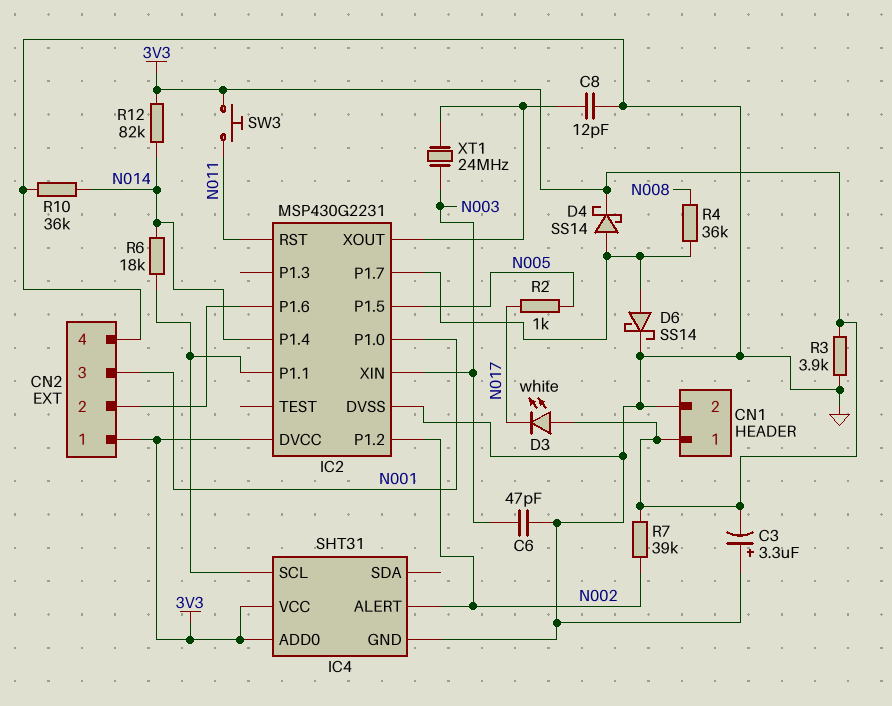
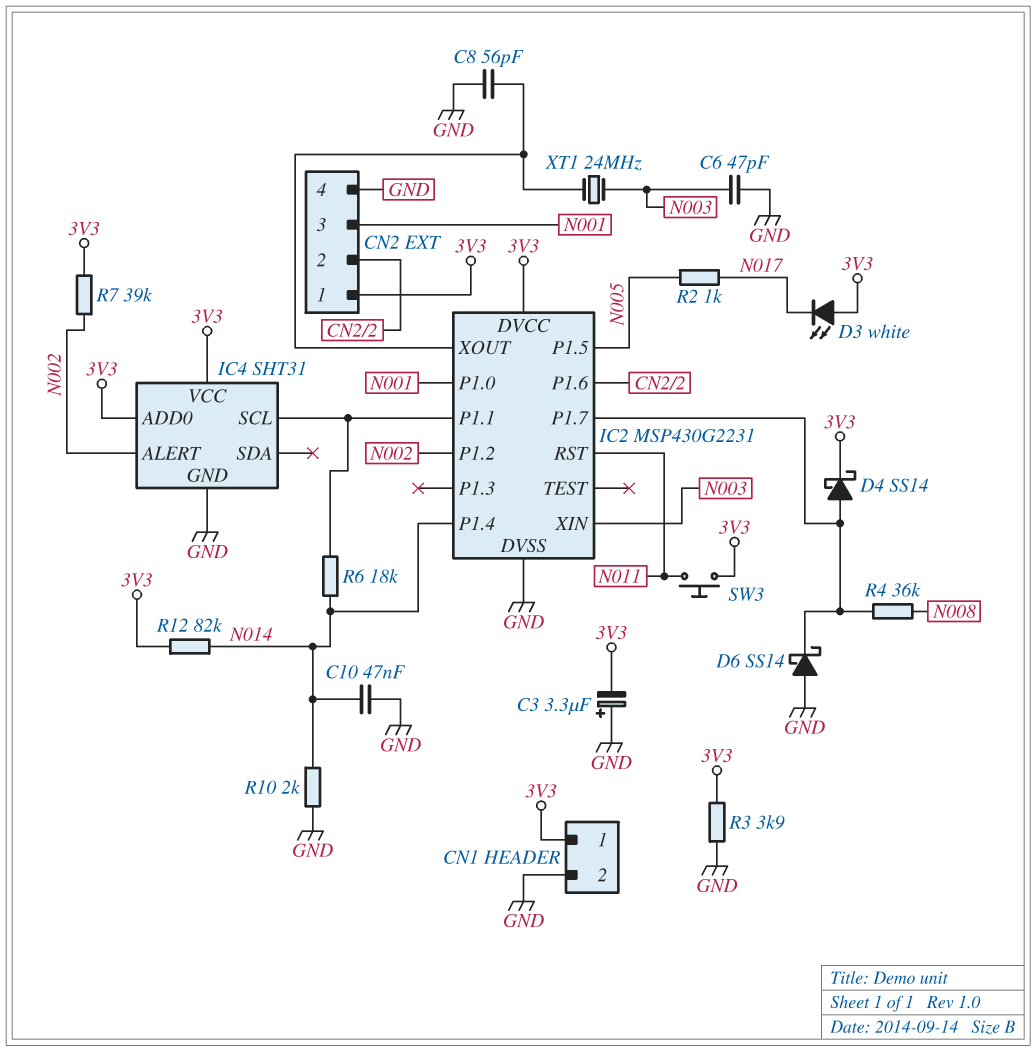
C8: 12pF (GND, IC2/XOUT) -> 56pF (GND, IC2/XOUT)
C10: none -> 47nF (GND, N014)
D6: schottky SS14 (A IC2/P1.7, K GND) -> schottky SS14 (A GND, K IC2/P1.7)
R10: 36k (GND, N014) -> 2k (GND, N014)

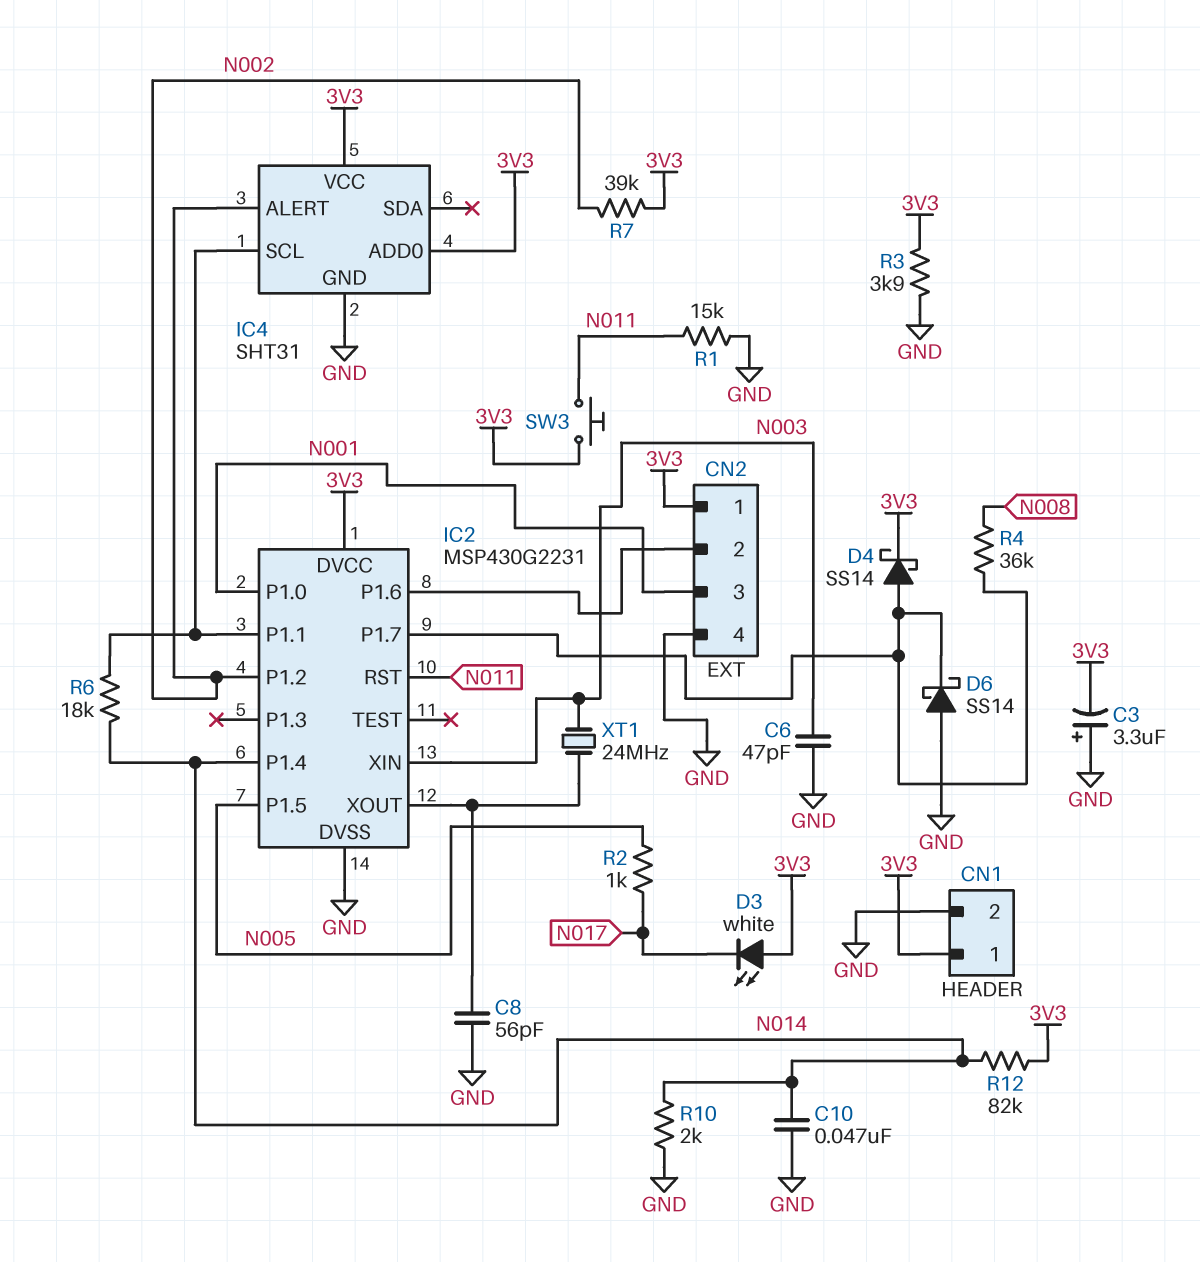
R1: none -> 15k (GND, N011)

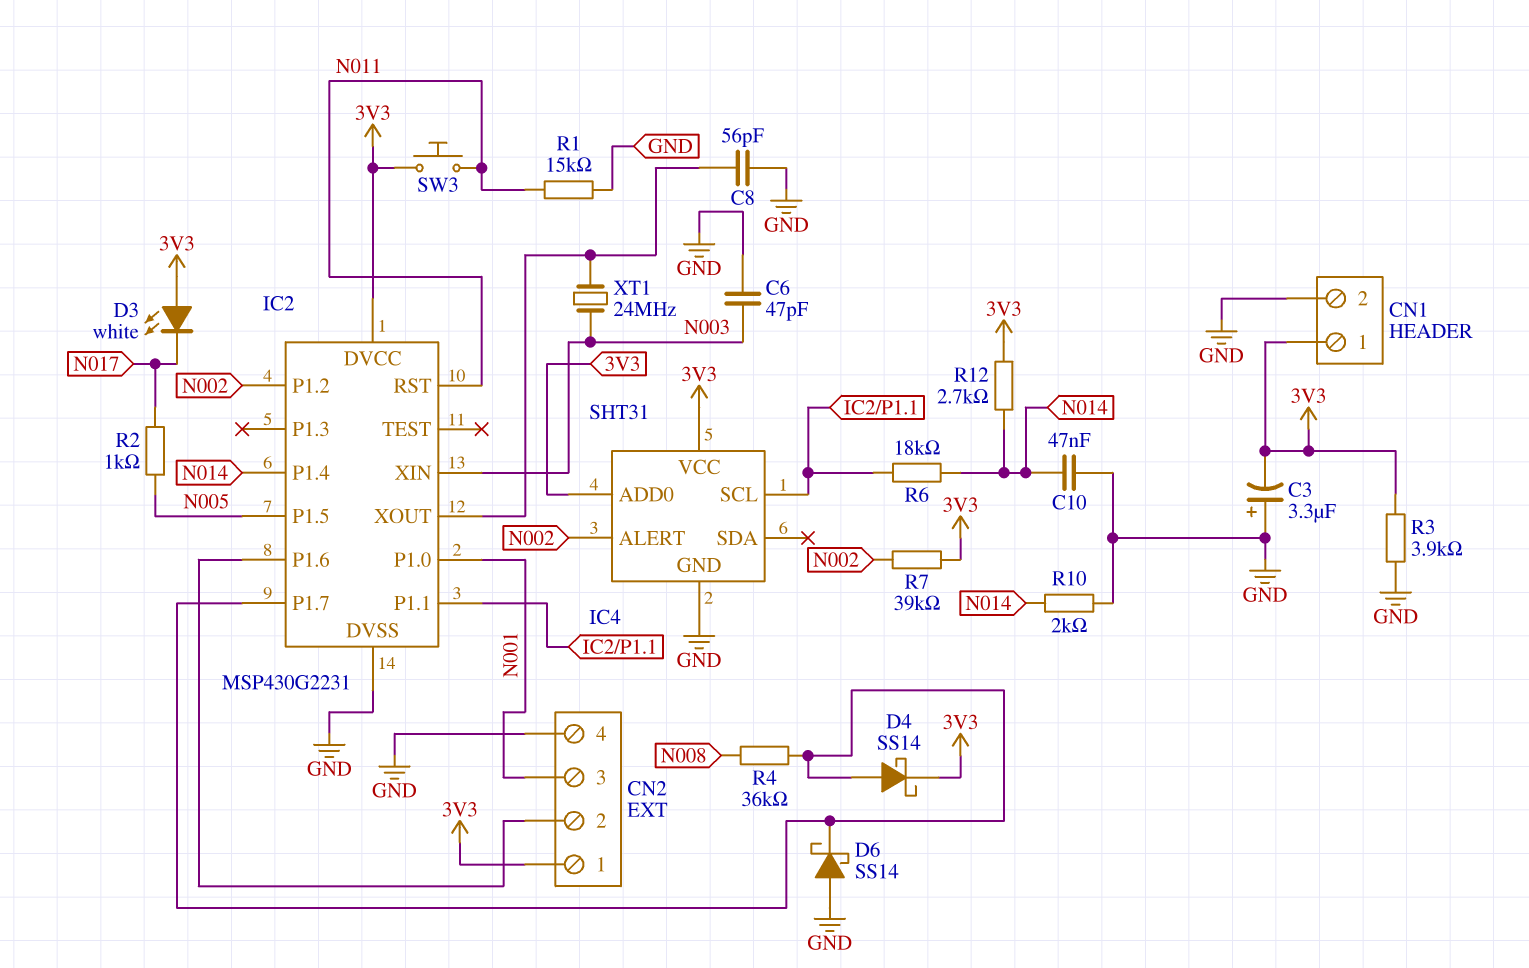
R12: 82k (3V3, N014) -> 2.7k (3V3, N014)

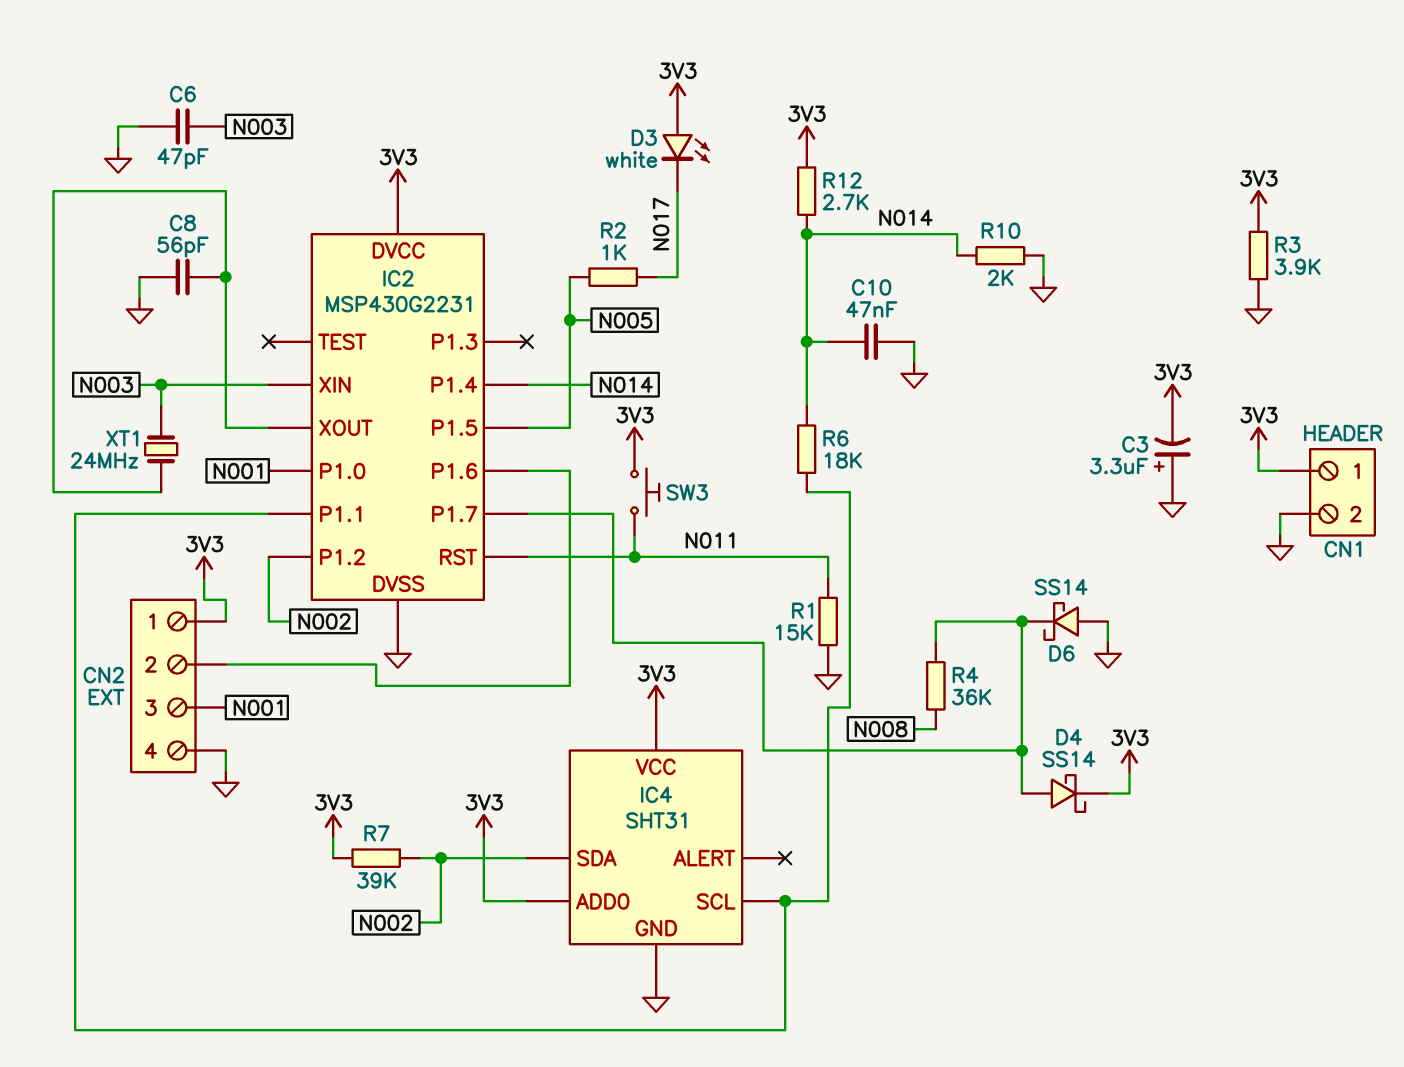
IC4 pin ALERT: N002 -> none
IC4 pin SDA: none -> N002

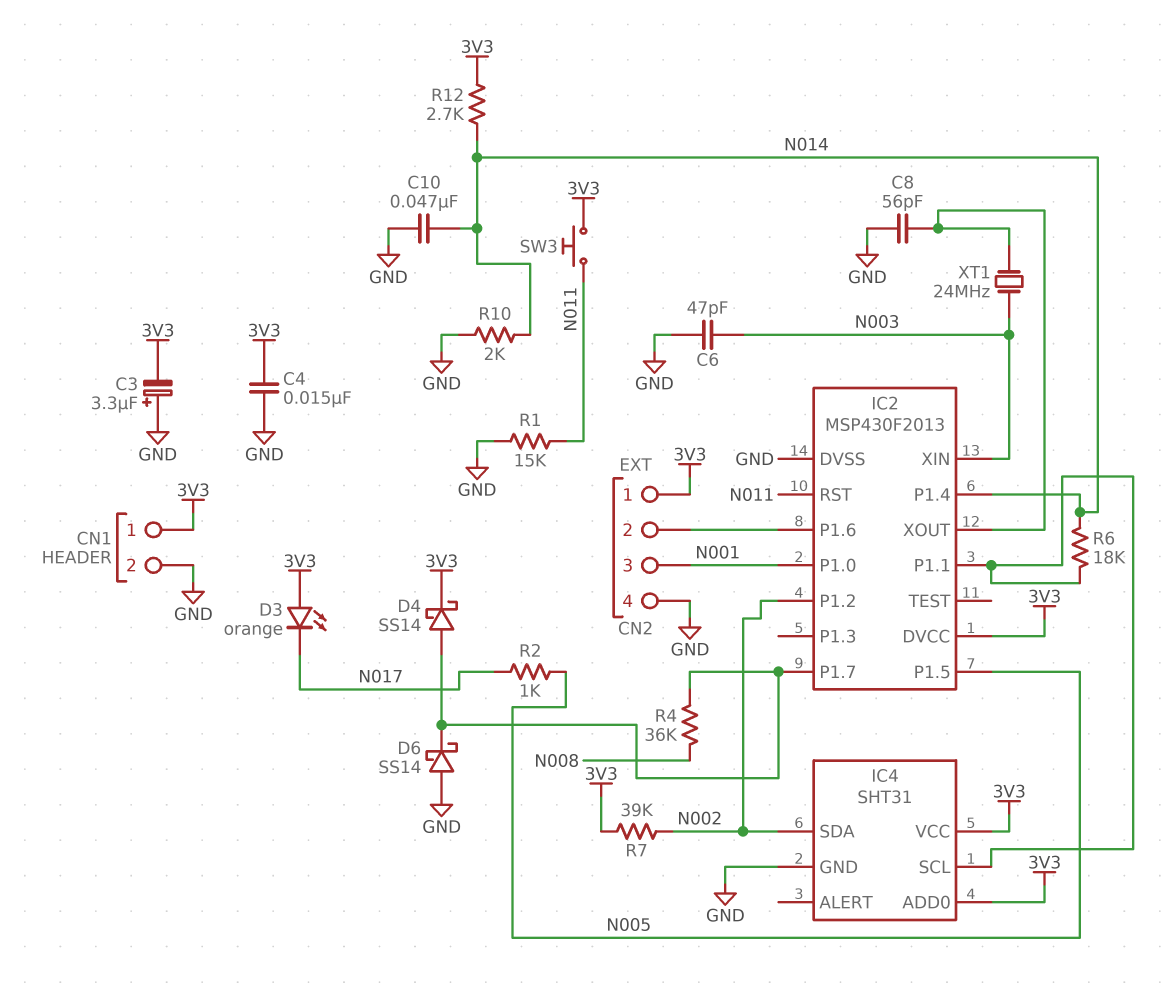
C4: none -> 15nF (3V3, GND)
D3: LED white (A 3V3, K N017) -> LED orange (A 3V3, K N017)
IC2: MSP430G2231 -> MSP430F2013
R3: 3.9k (3V3, GND) -> none

